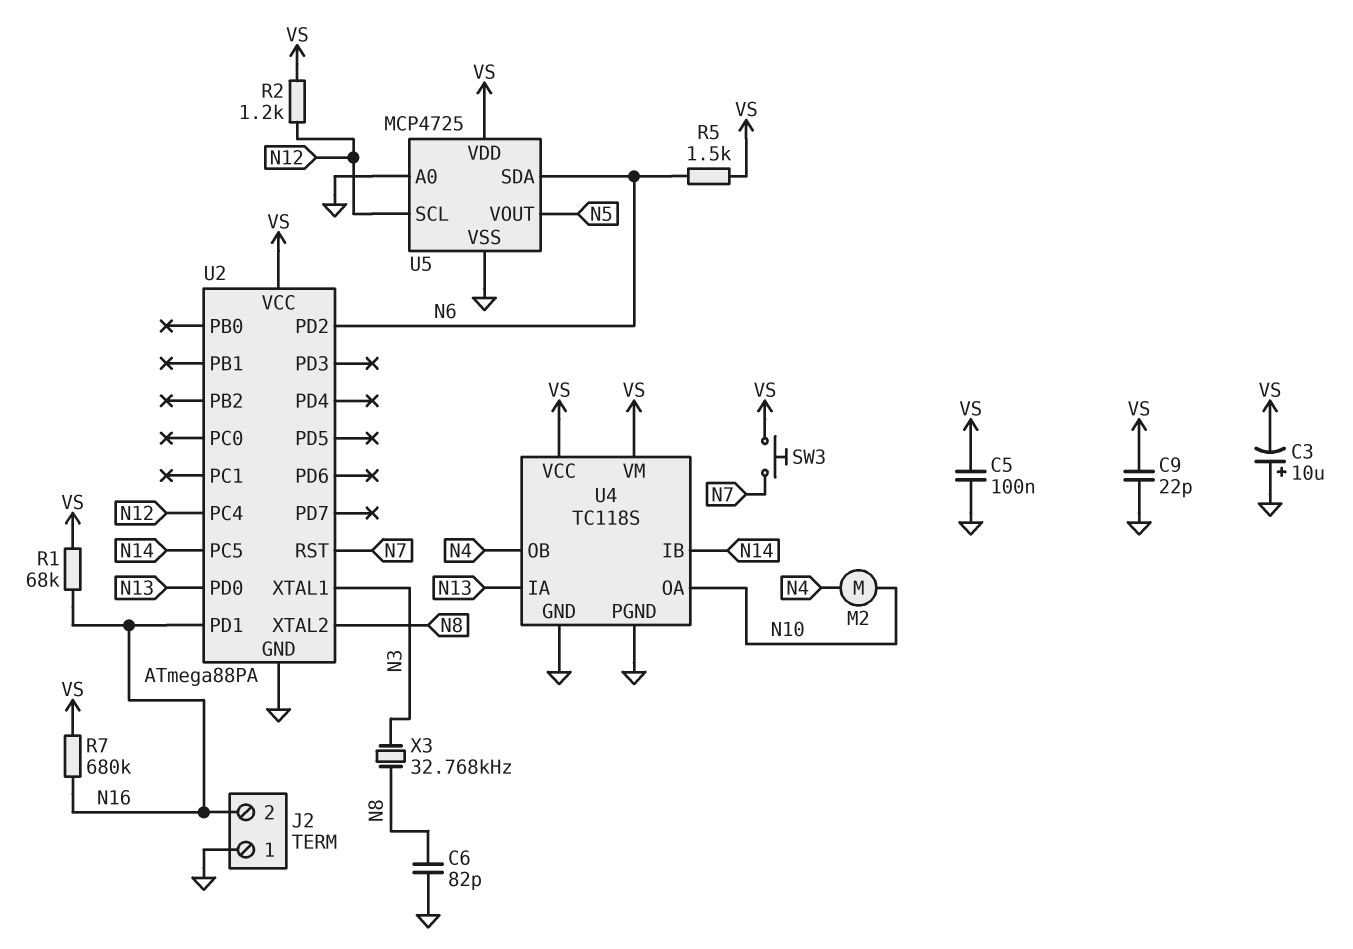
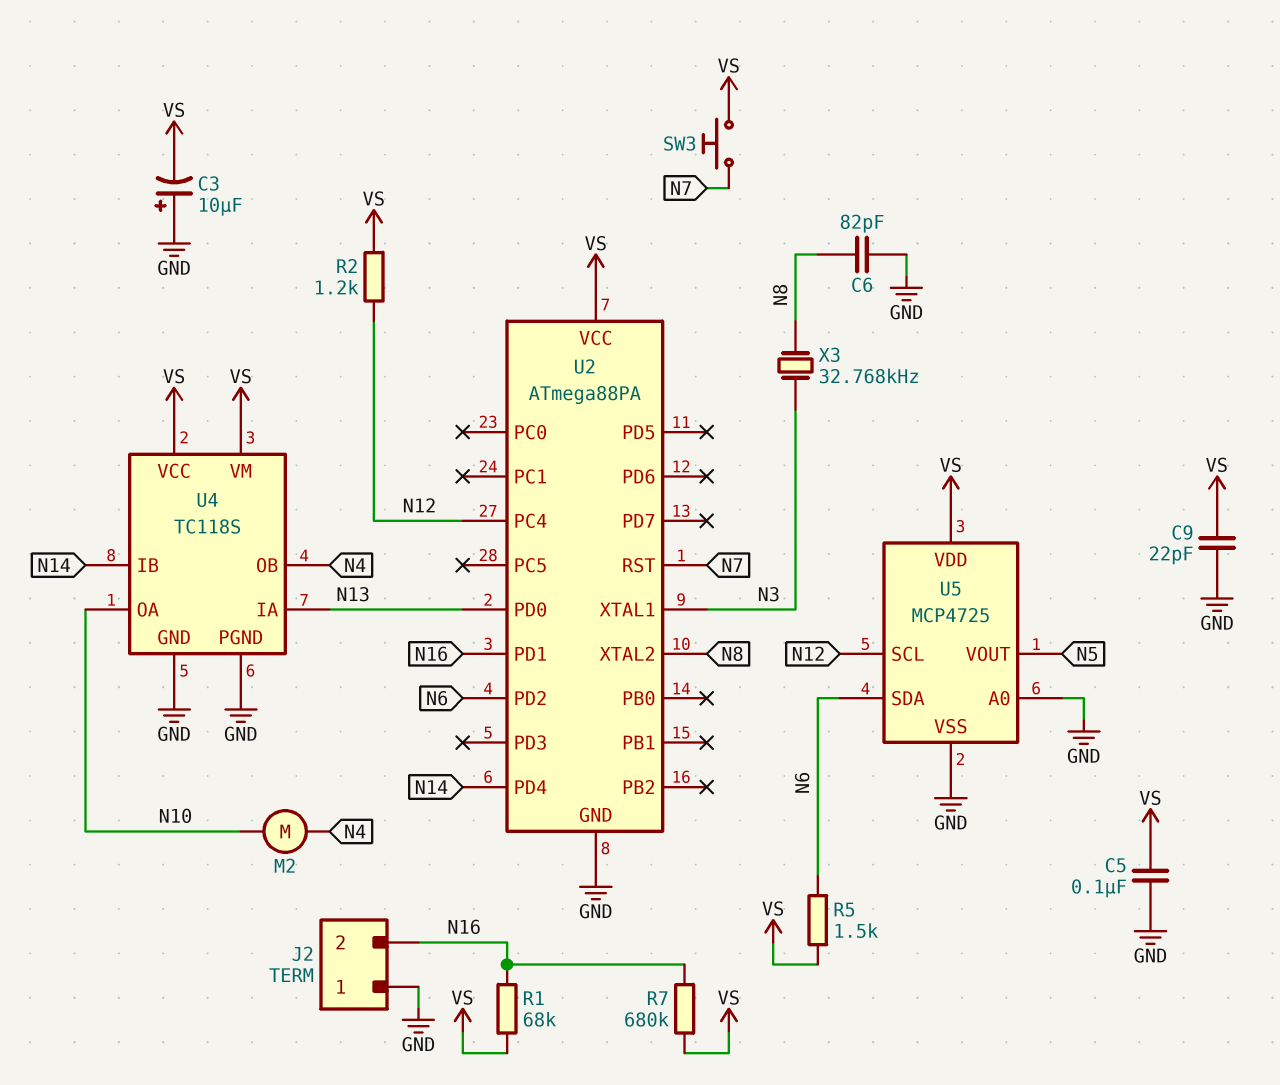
U2 pin PC5: N14 -> none
U2 pin PD4: none -> N14

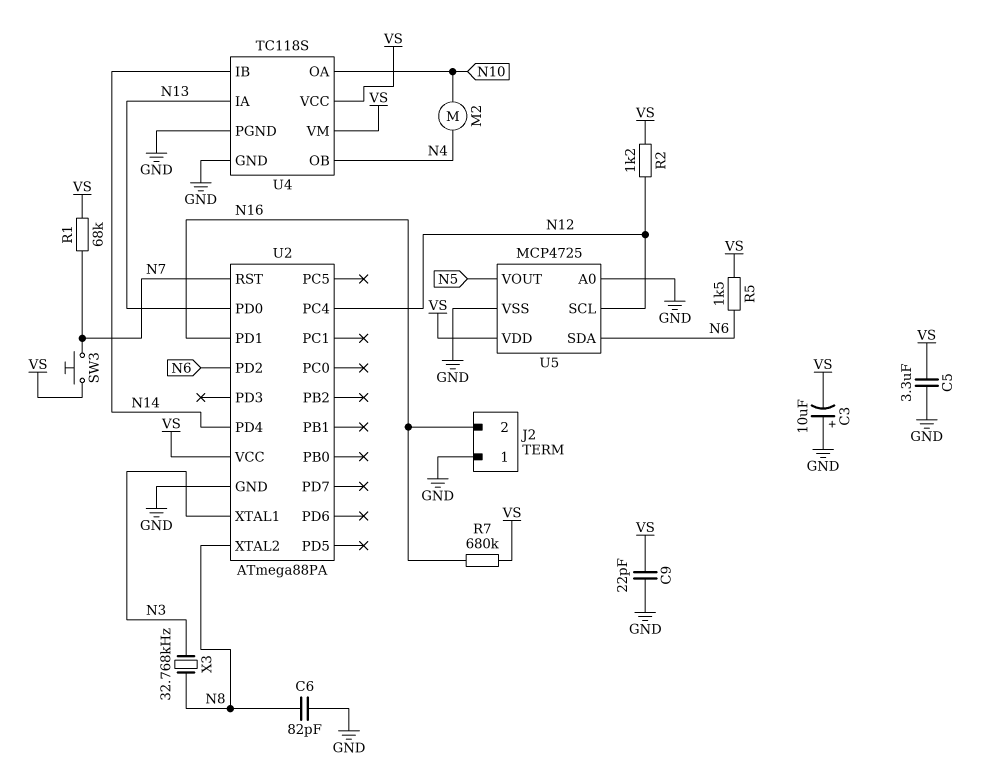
C5: 100nF (GND, VS) -> 3.3uF (GND, VS)
R1: 68k (N16, VS) -> 68k (N7, VS)

